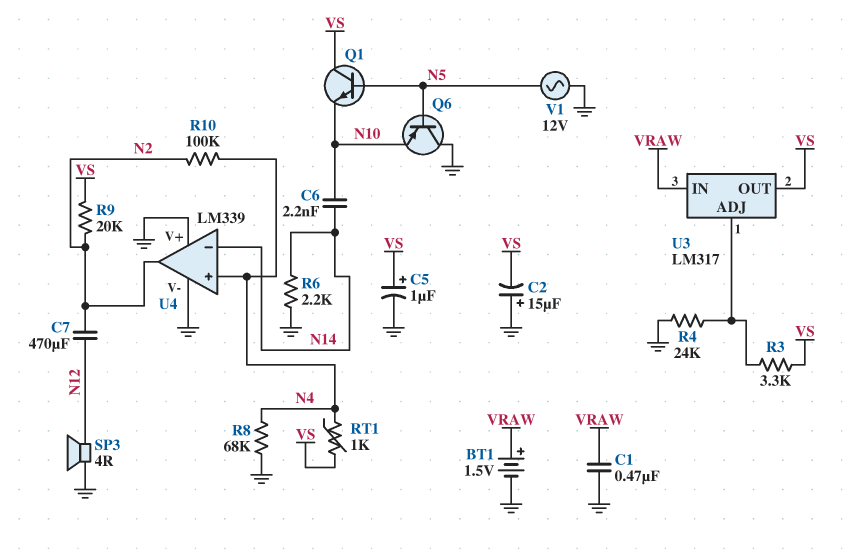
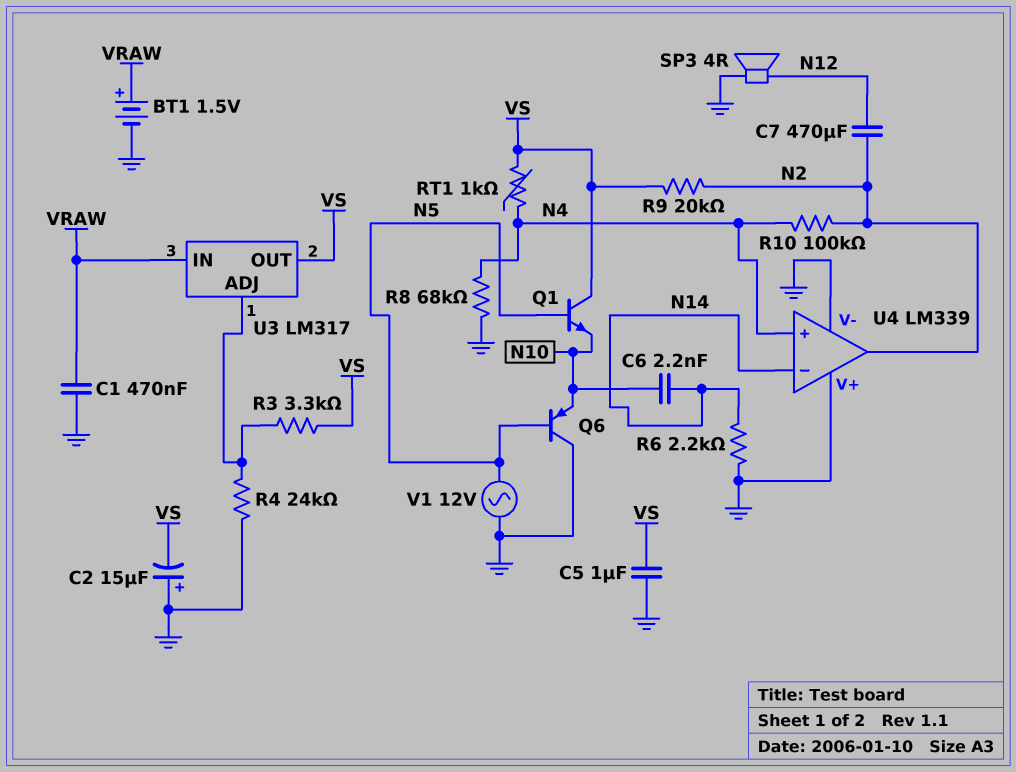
C5: 1uF (plus VS, minus GND) -> 1uF (GND, VS)

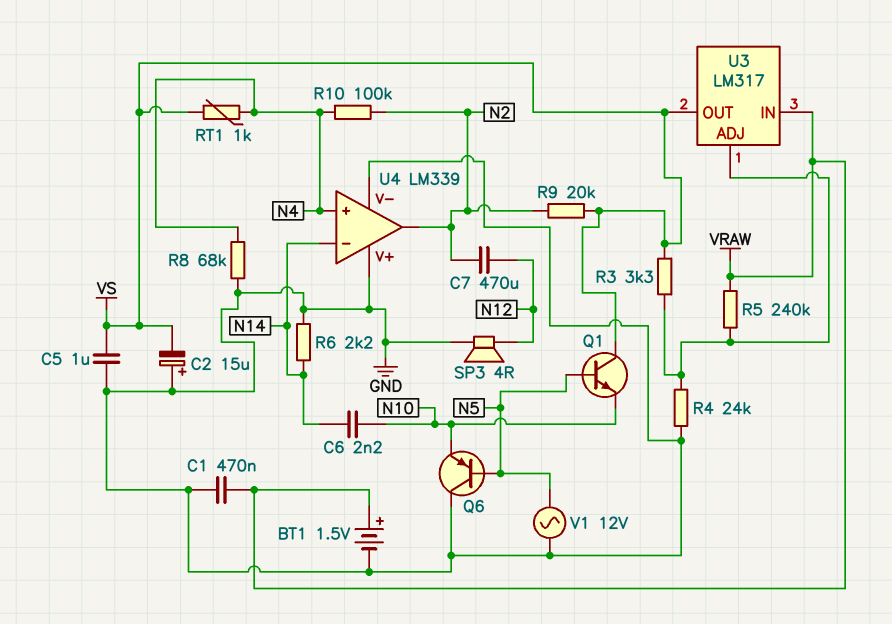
R5: none -> 240k (U3/ADJ, VRAW)

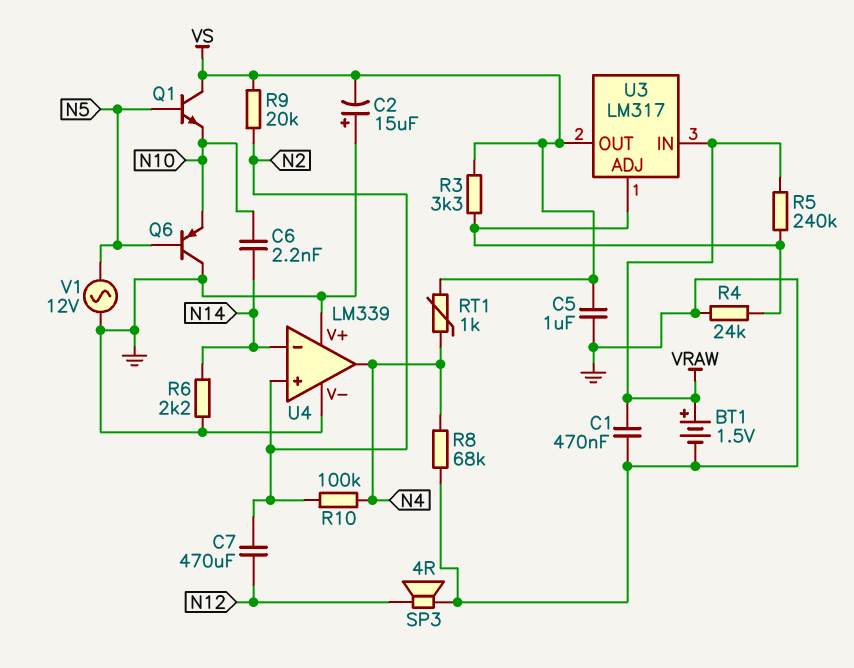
U4 pin in+: N4 -> N2
U4 pin out: N2 -> N4

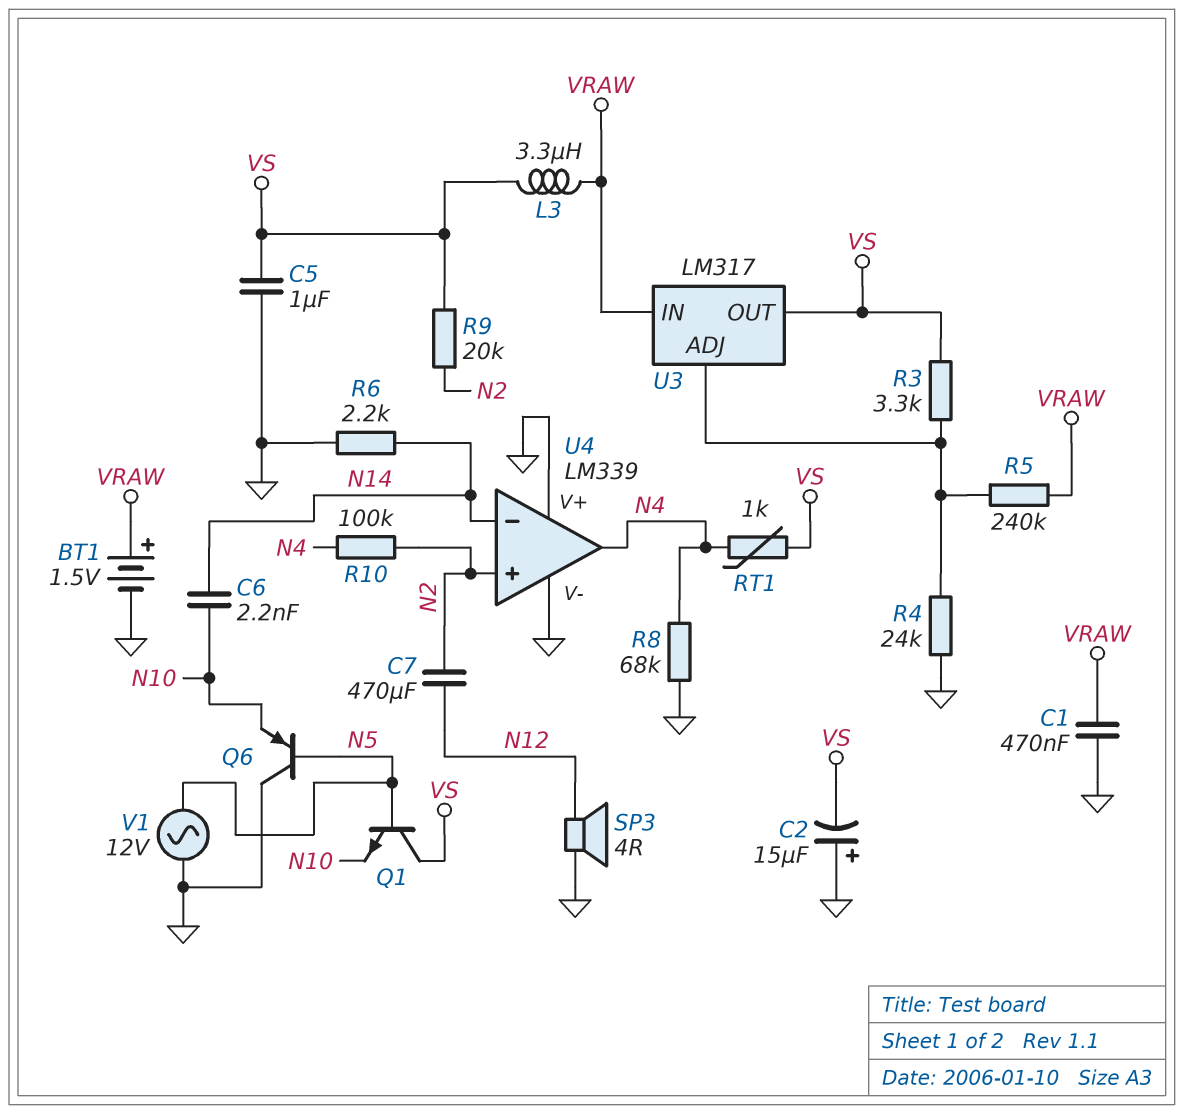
L3: none -> 3.3uH (VRAW, VS)

